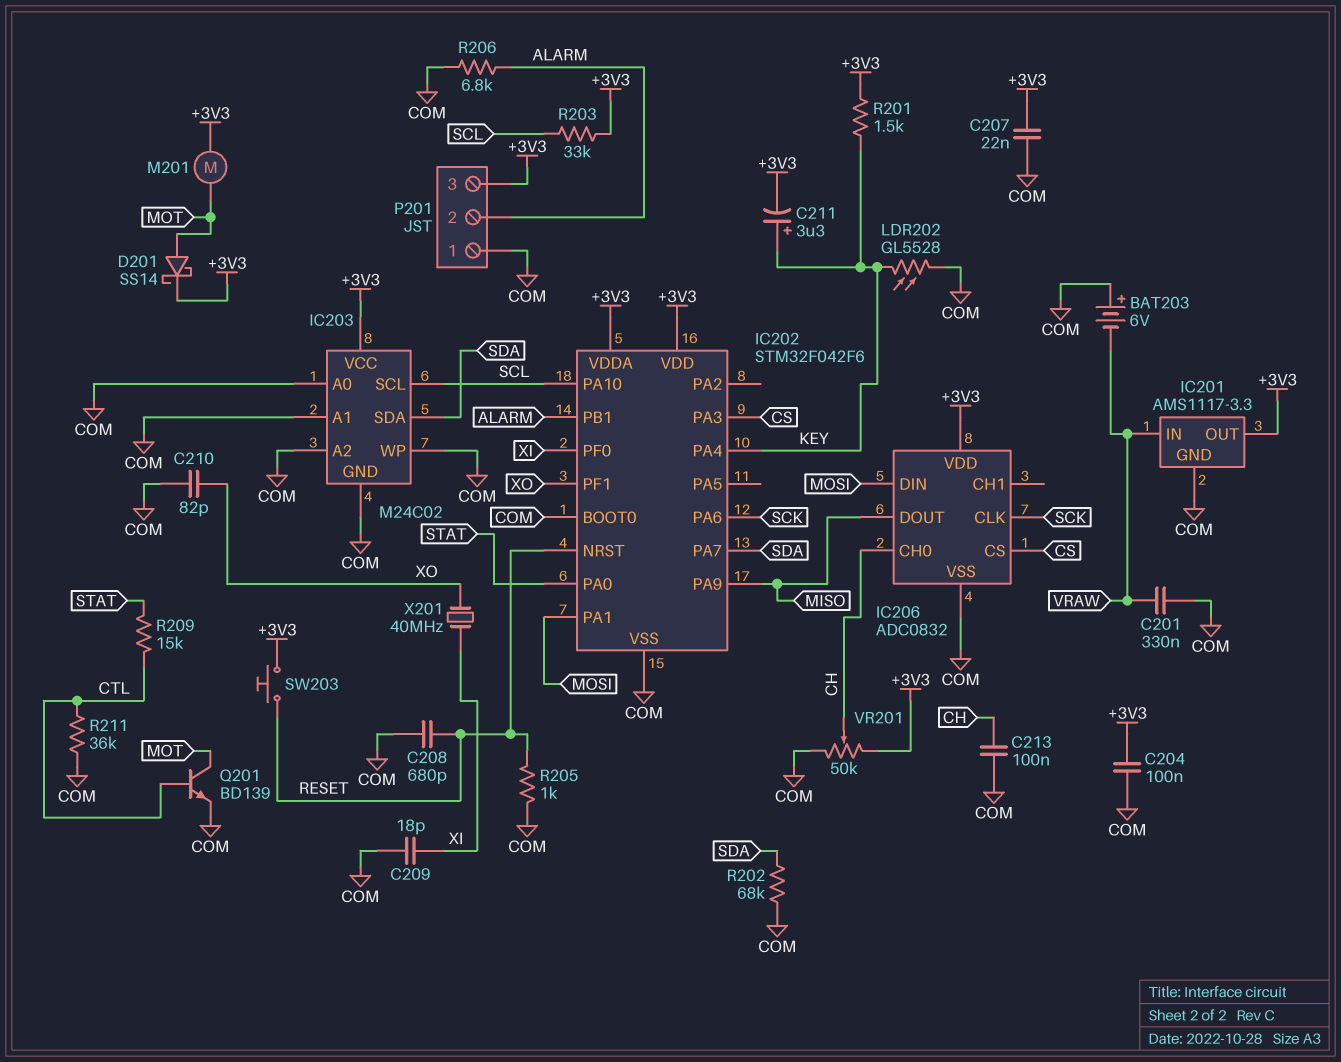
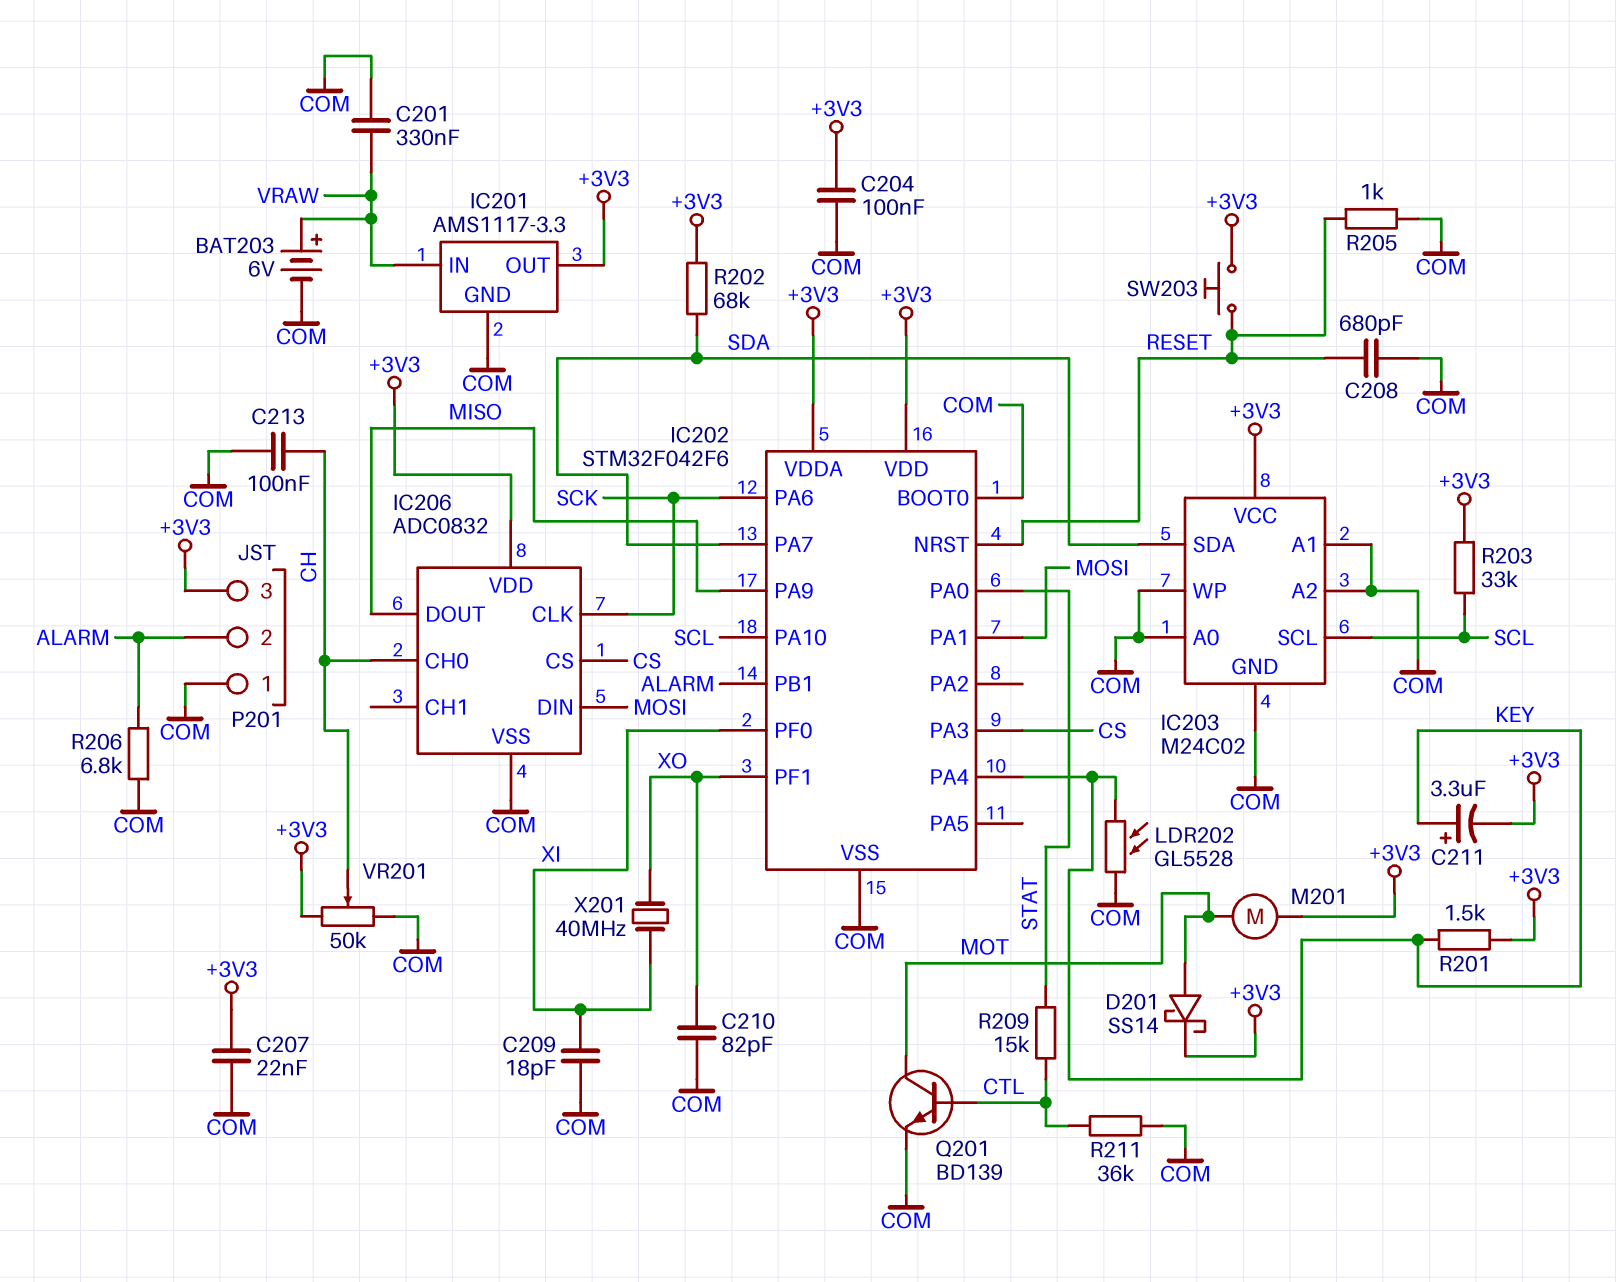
BAT203: 6V (plus COM, minus VRAW) -> 6V (plus VRAW, minus COM)
R202: 68k (COM, SDA) -> 68k (+3V3, SDA)

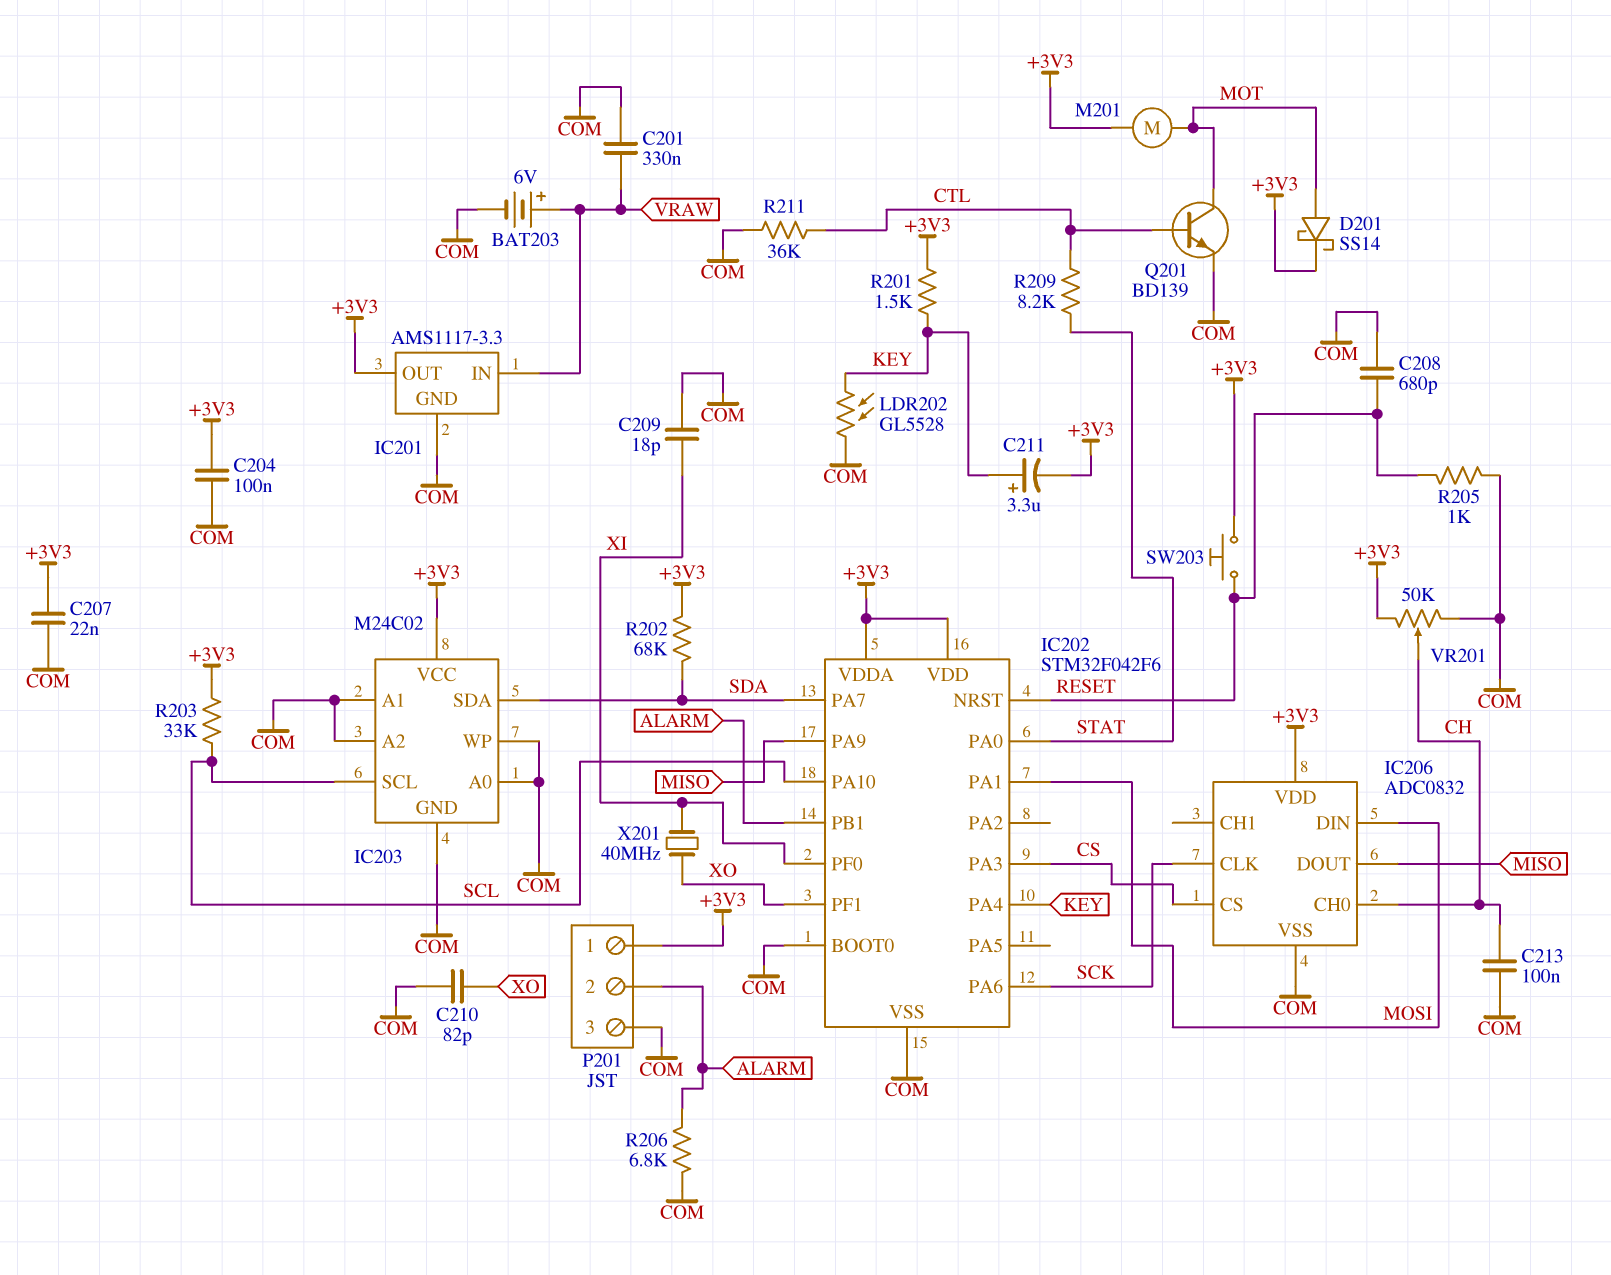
P201 pin 1: COM -> +3V3
P201 pin 3: +3V3 -> COM
R209: 15k (CTL, STAT) -> 8.2k (CTL, STAT)

